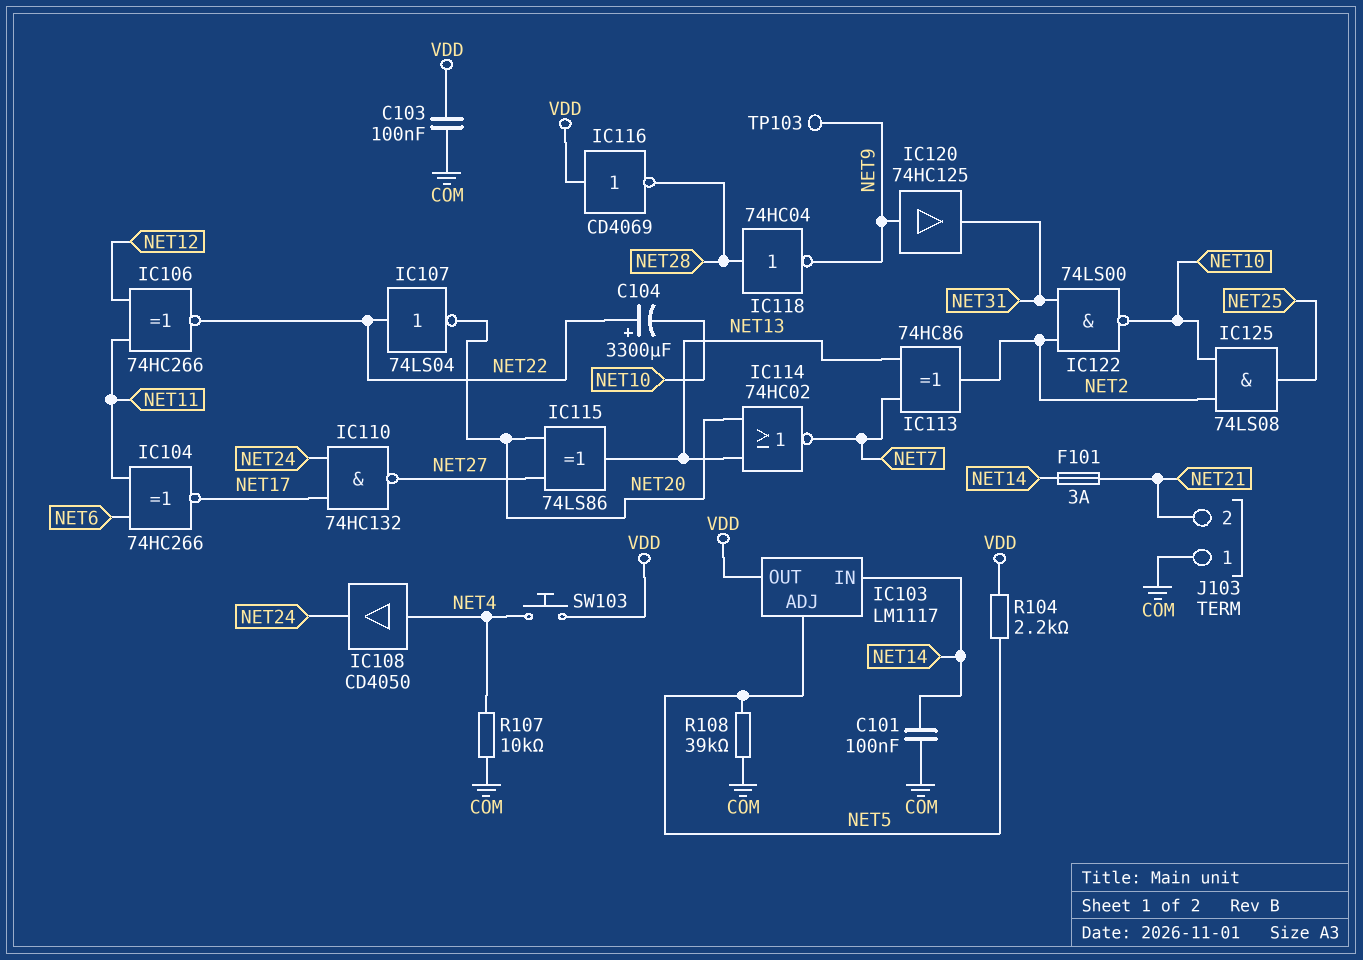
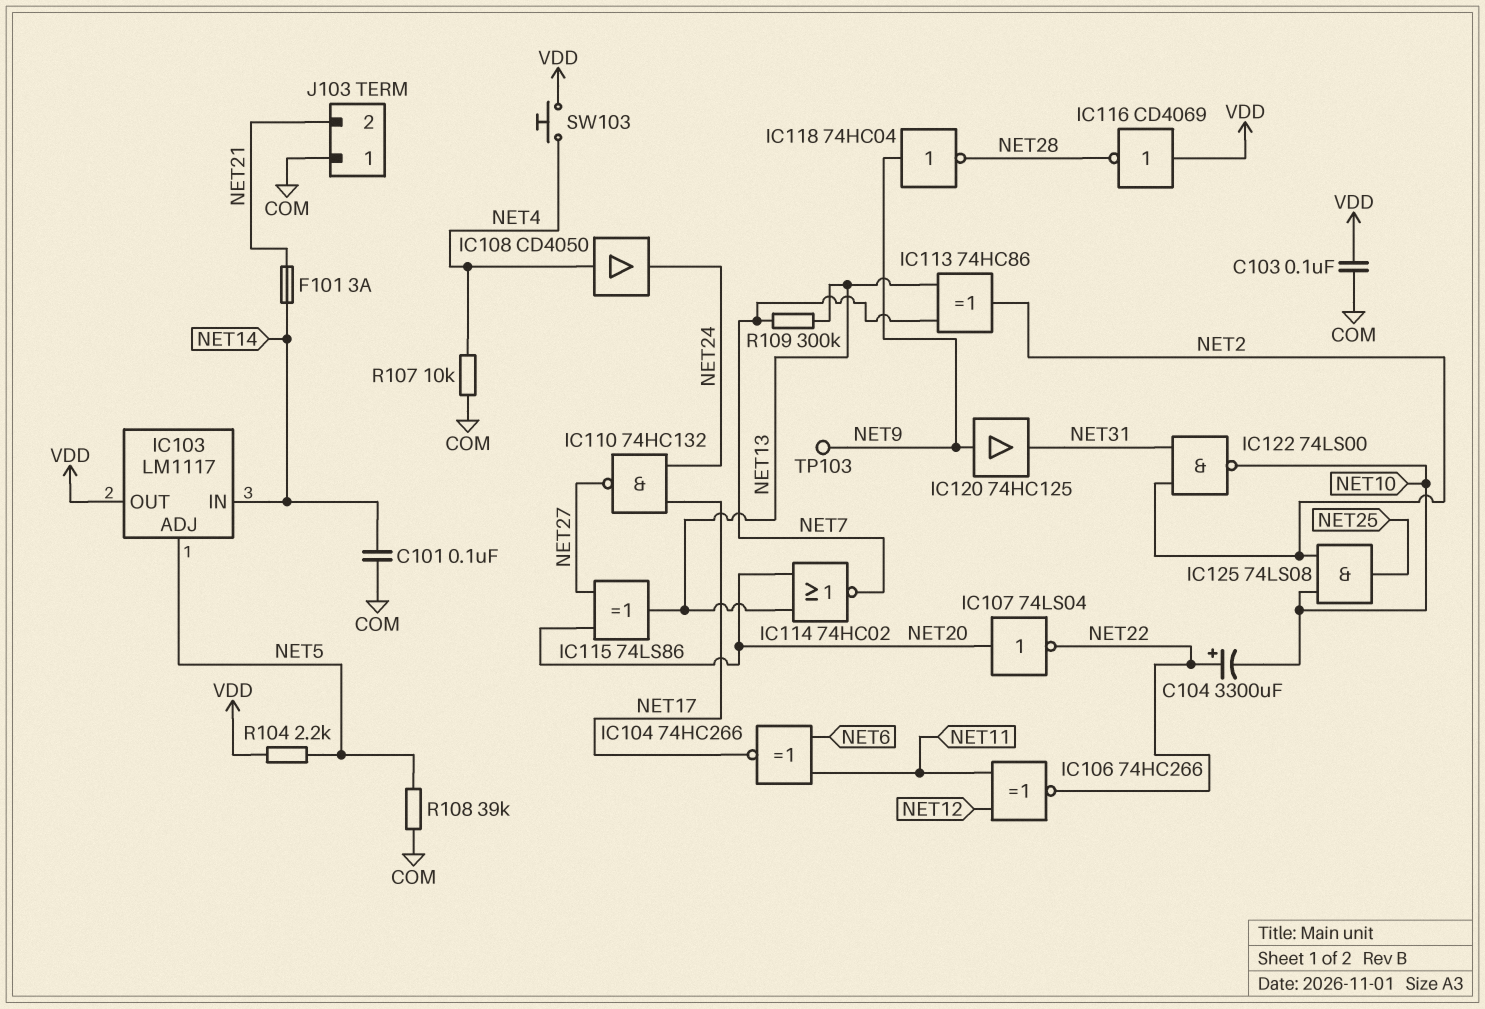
IC107: NOT 74LS04 (in NET22, out NET20) -> NOT 74LS04 (in NET20, out NET22)
IC118: NOT 74HC04 (in NET28, out NET9) -> NOT 74HC04 (in NET9, out NET28)
R109: none -> 300k (NET7, NET13)

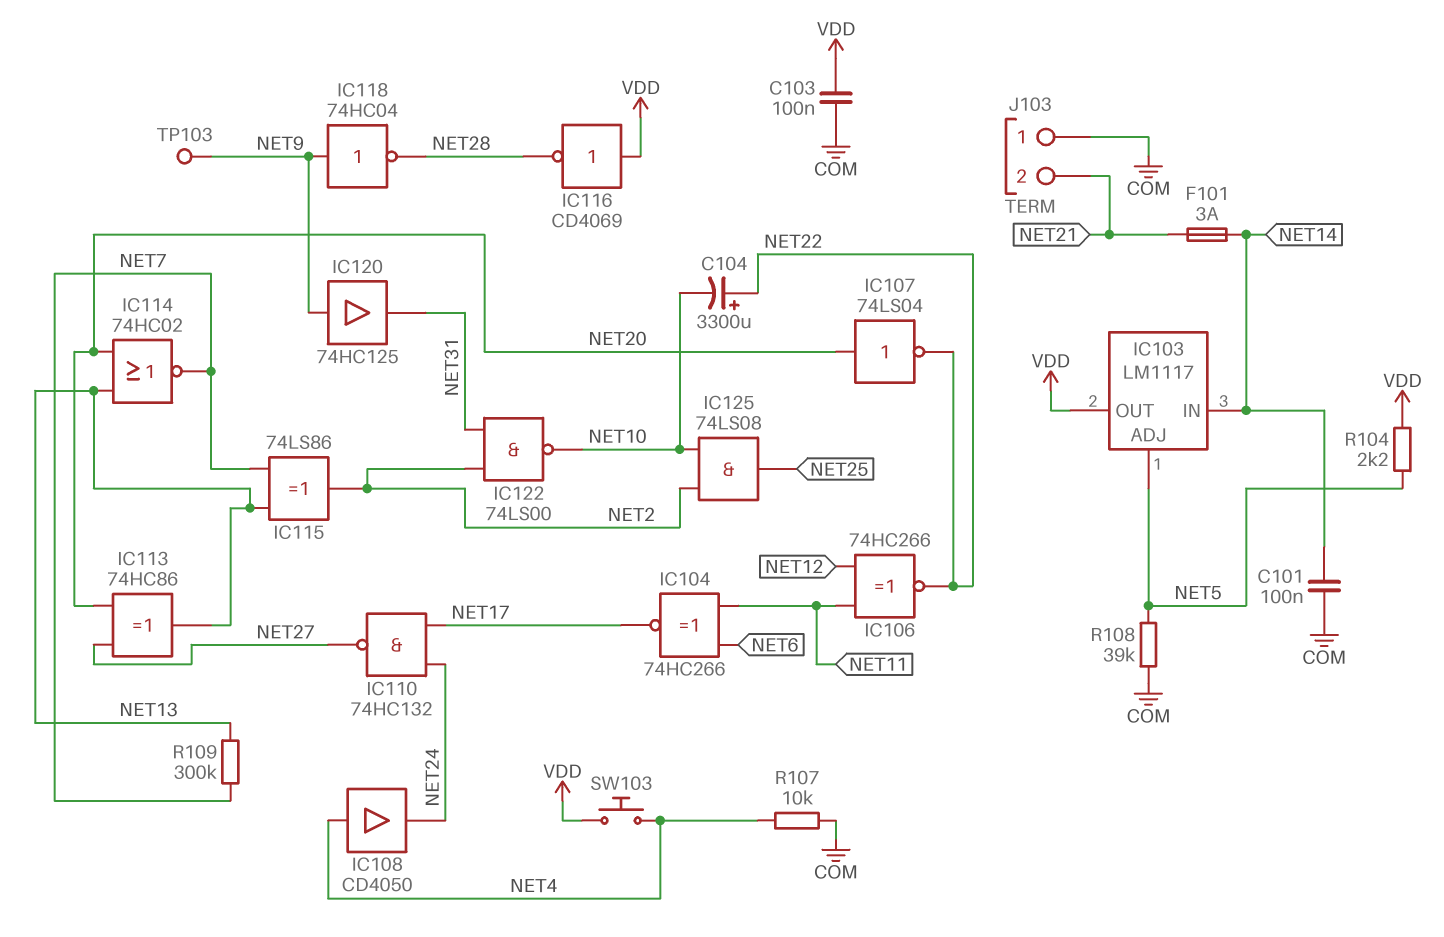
IC113: XOR 74HC86 (in NET7, in NET13, out NET2) -> XOR 74HC86 (in NET20, in NET27, out NET13)
IC115: XOR 74LS86 (in NET20, in NET27, out NET13) -> XOR 74LS86 (in NET7, in NET13, out NET2)

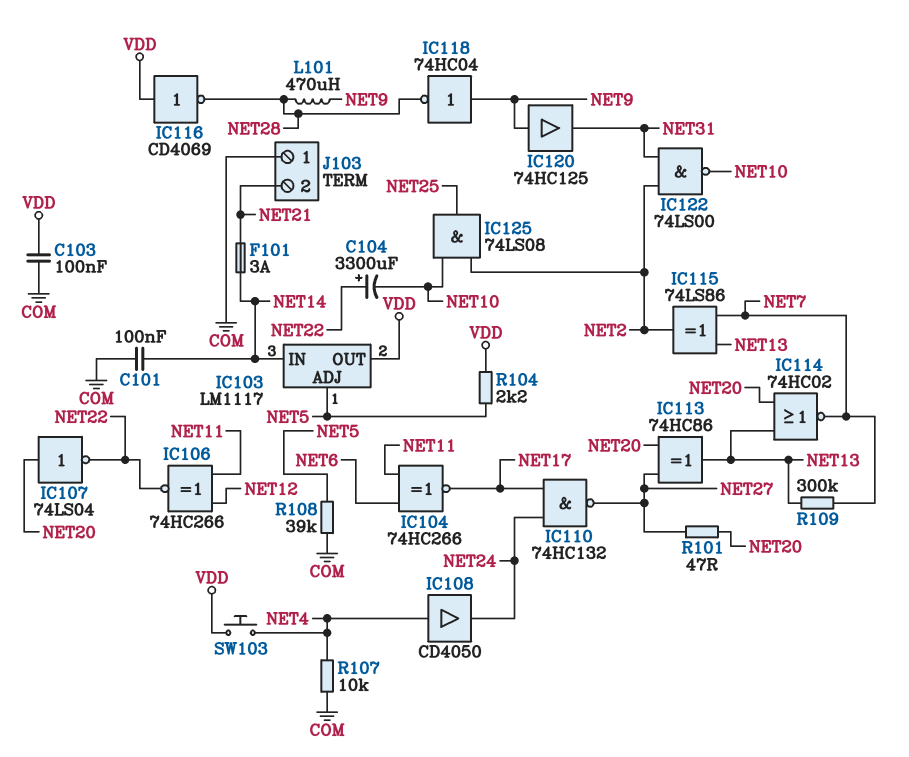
L101: none -> 470uH (NET9, NET28)
R101: none -> 47 (NET20, NET27)
TP103: test point (NET9) -> none

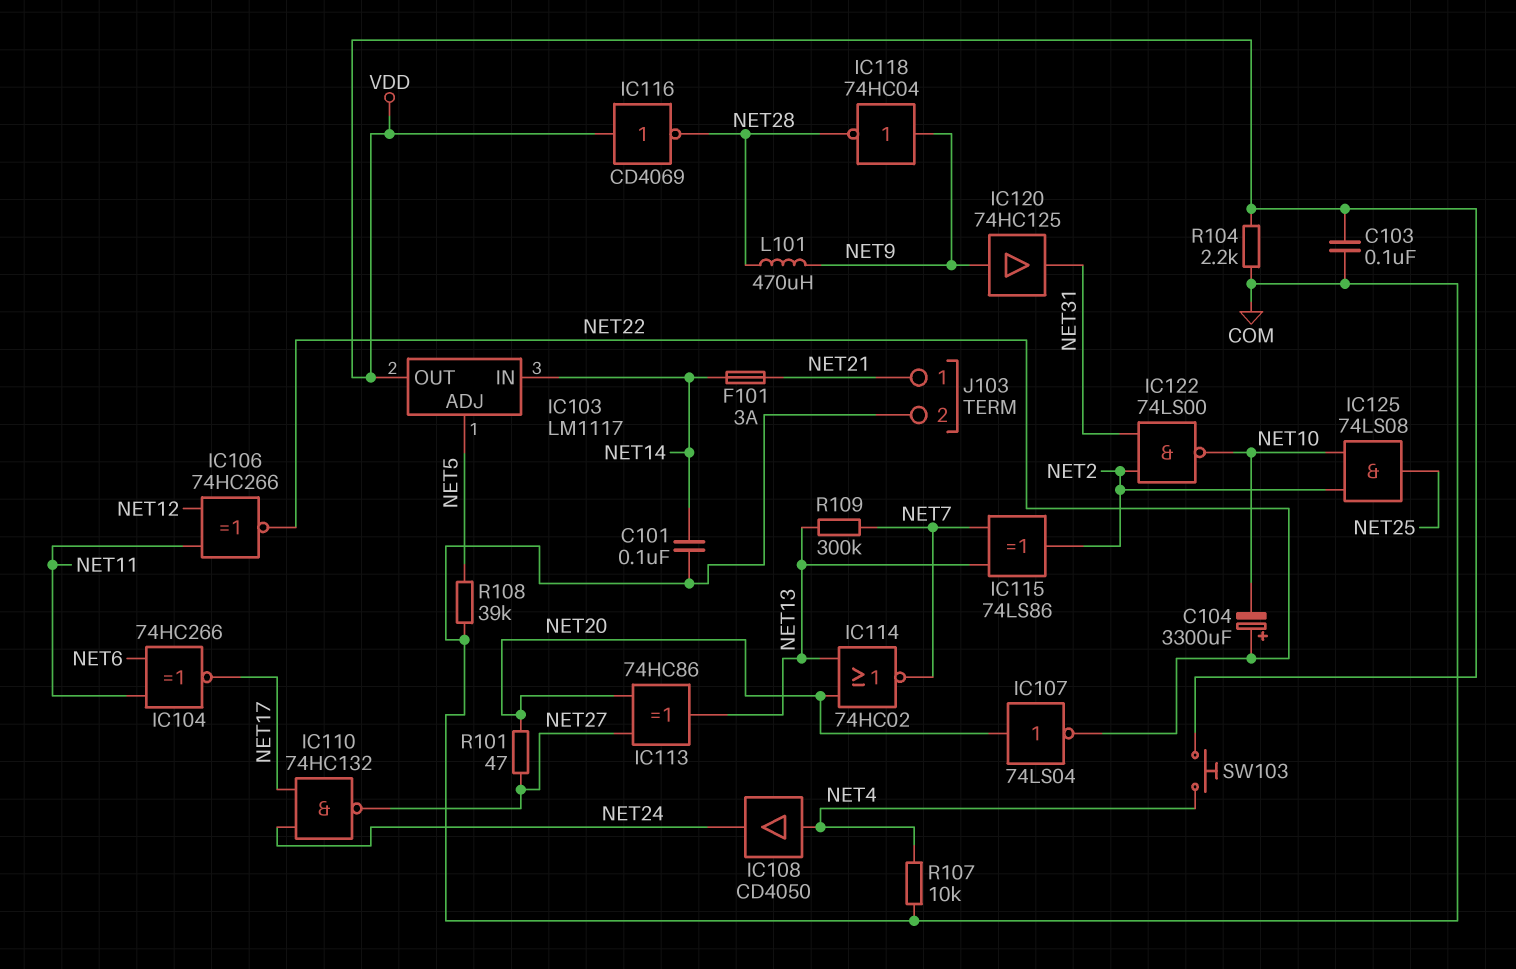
J103 pin 1: COM -> NET21
J103 pin 2: NET21 -> COM
R104: 2.2k (NET5, VDD) -> 2.2k (COM, VDD)

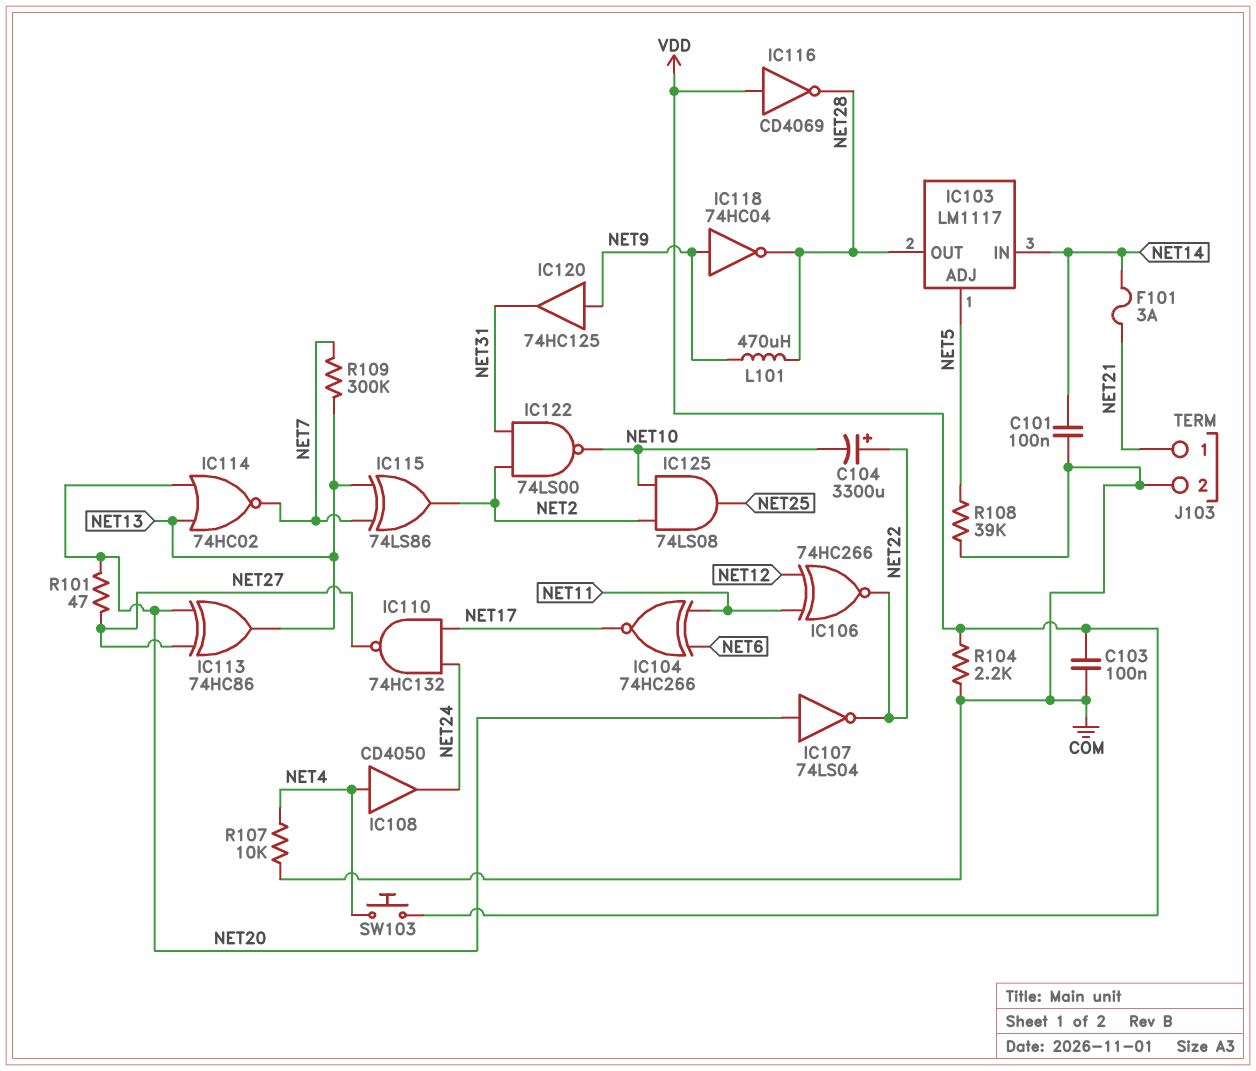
IC103 pin OUT: VDD -> NET28

